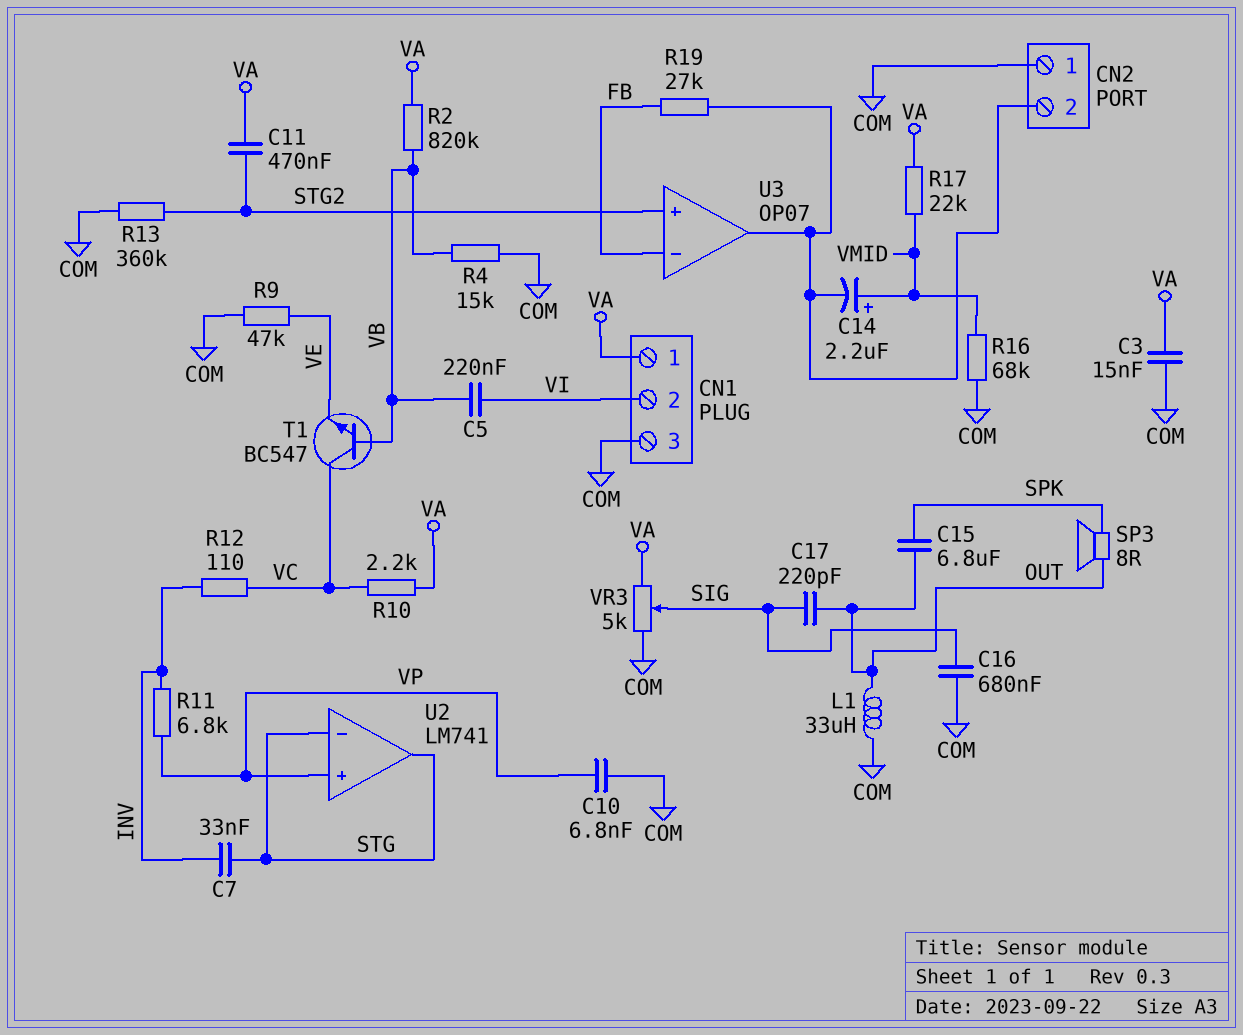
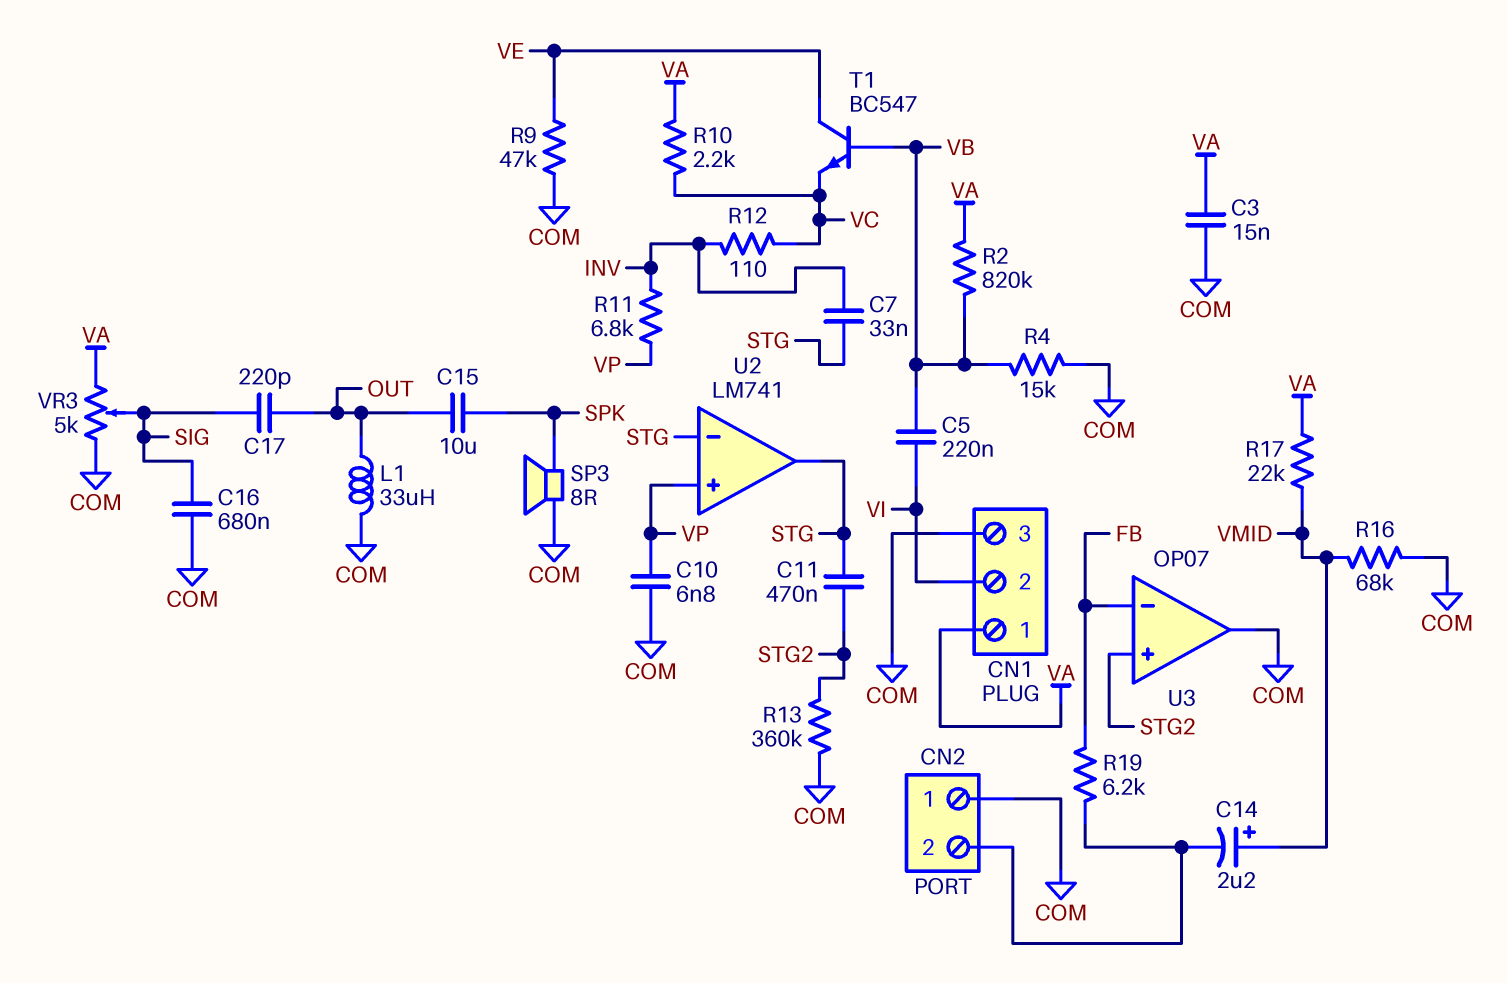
C11: 470nF (STG2, VA) -> 470nF (STG, STG2)
C15: 6.8uF (OUT, SPK) -> 10uF (OUT, SPK)
R19: 27k (CN2/2, FB) -> 6.2k (CN2/2, FB)
SP3: speaker 8R (OUT, SPK) -> speaker 8R (COM, SPK)
T1: NPN BC547 (B VB, C VC, E VE) -> NPN BC547 (B VB, C VE, E VC)
U3 pin out: CN2/2 -> COM

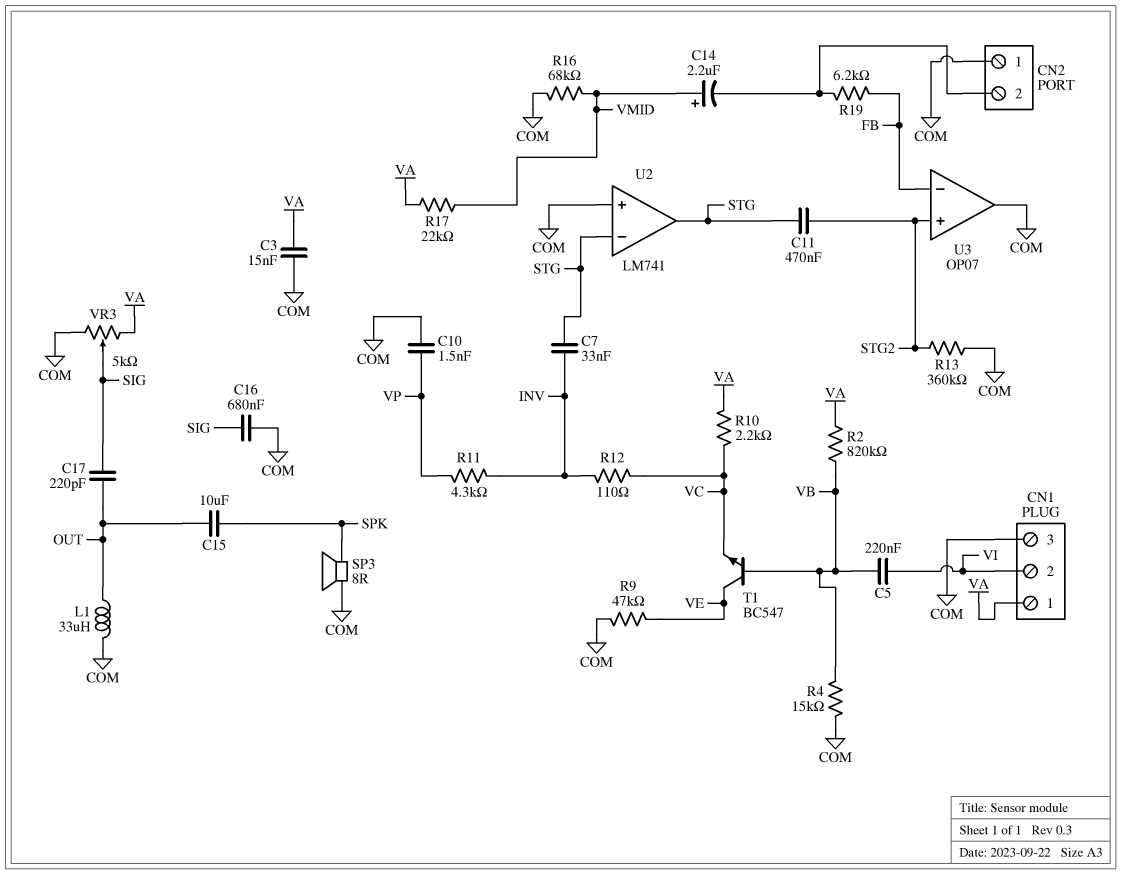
C10: 6.8nF (COM, VP) -> 1.5nF (COM, VP)
R11: 6.8k (INV, VP) -> 4.3k (INV, VP)
U2 pin in+: VP -> COM

